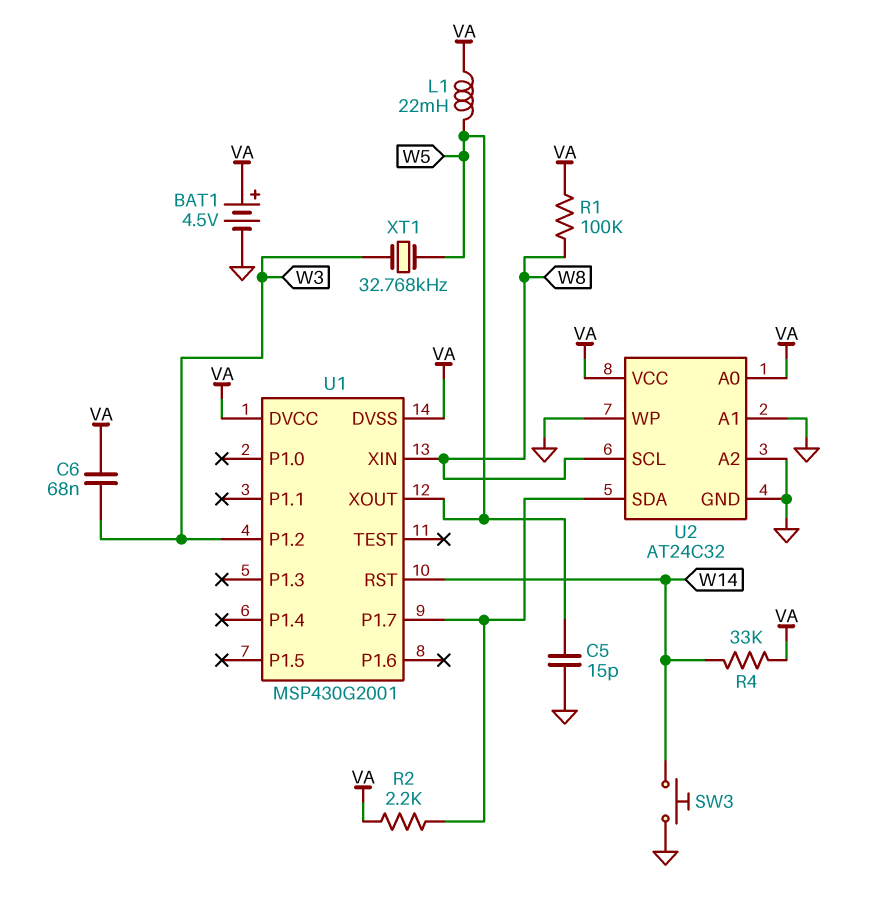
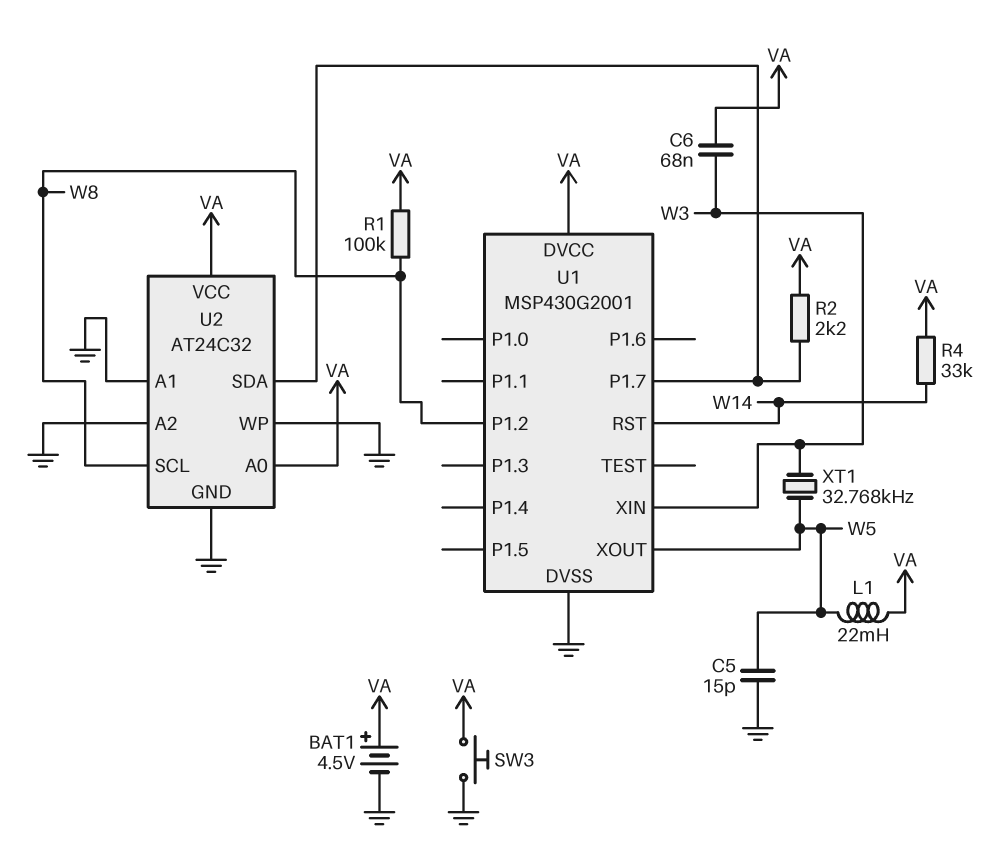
SW3: button (GND, W14) -> button (GND, VA)
U1 pin DVSS: VA -> GND
U1 pin P1.2: W3 -> W8
U1 pin XIN: W8 -> W3

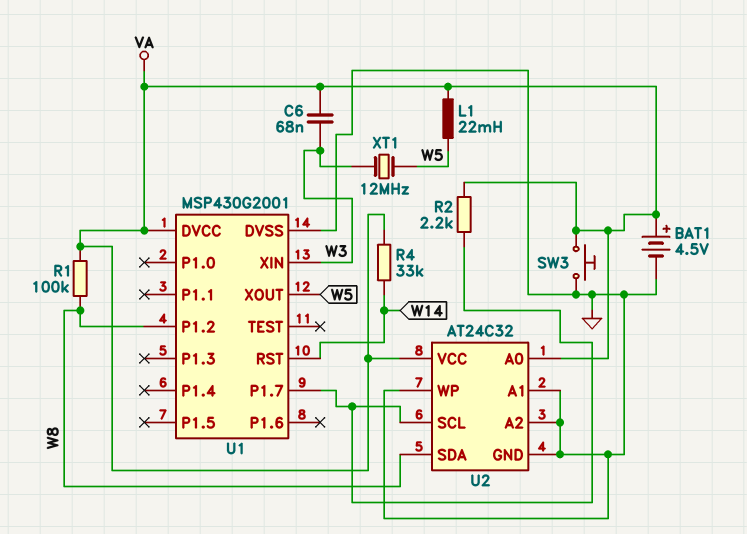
C5: 15pF (GND, W5) -> none
U2 pin SCL: W8 -> U1/P1.7
U2 pin SDA: U1/P1.7 -> W8
XT1: 32.768kHz (W3, W5) -> 12MHz (W3, W5)

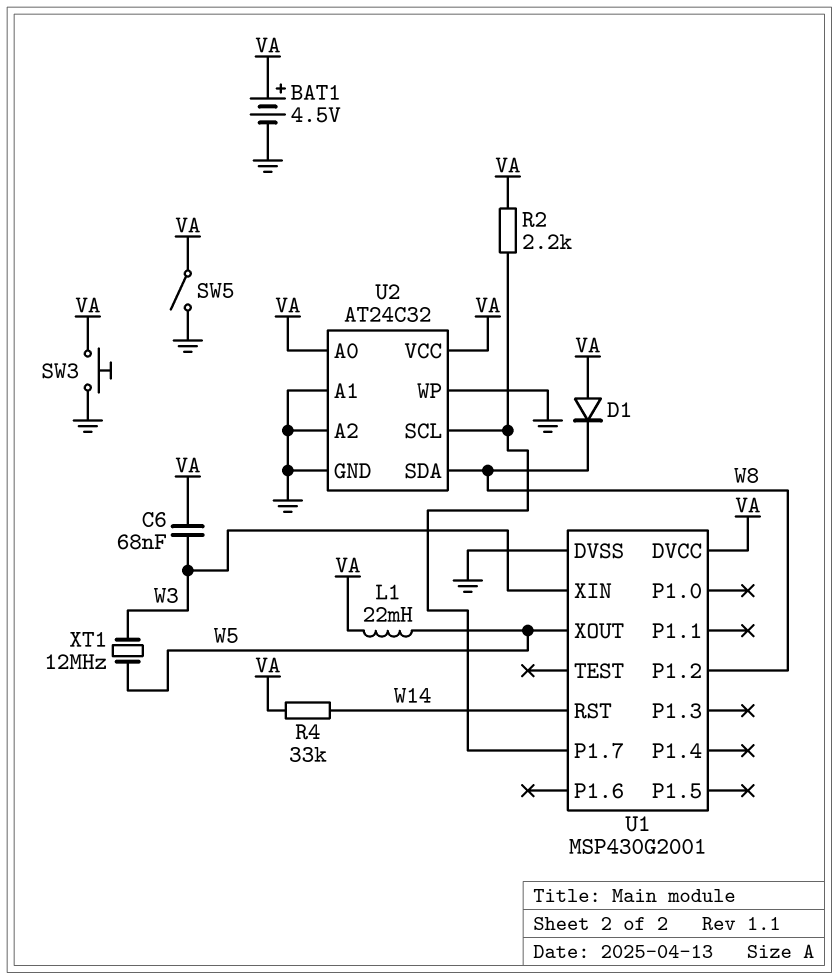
D1: none -> diode (A VA, K W8)
R1: 100k (VA, W8) -> none
SW5: none -> switch (GND, VA)

